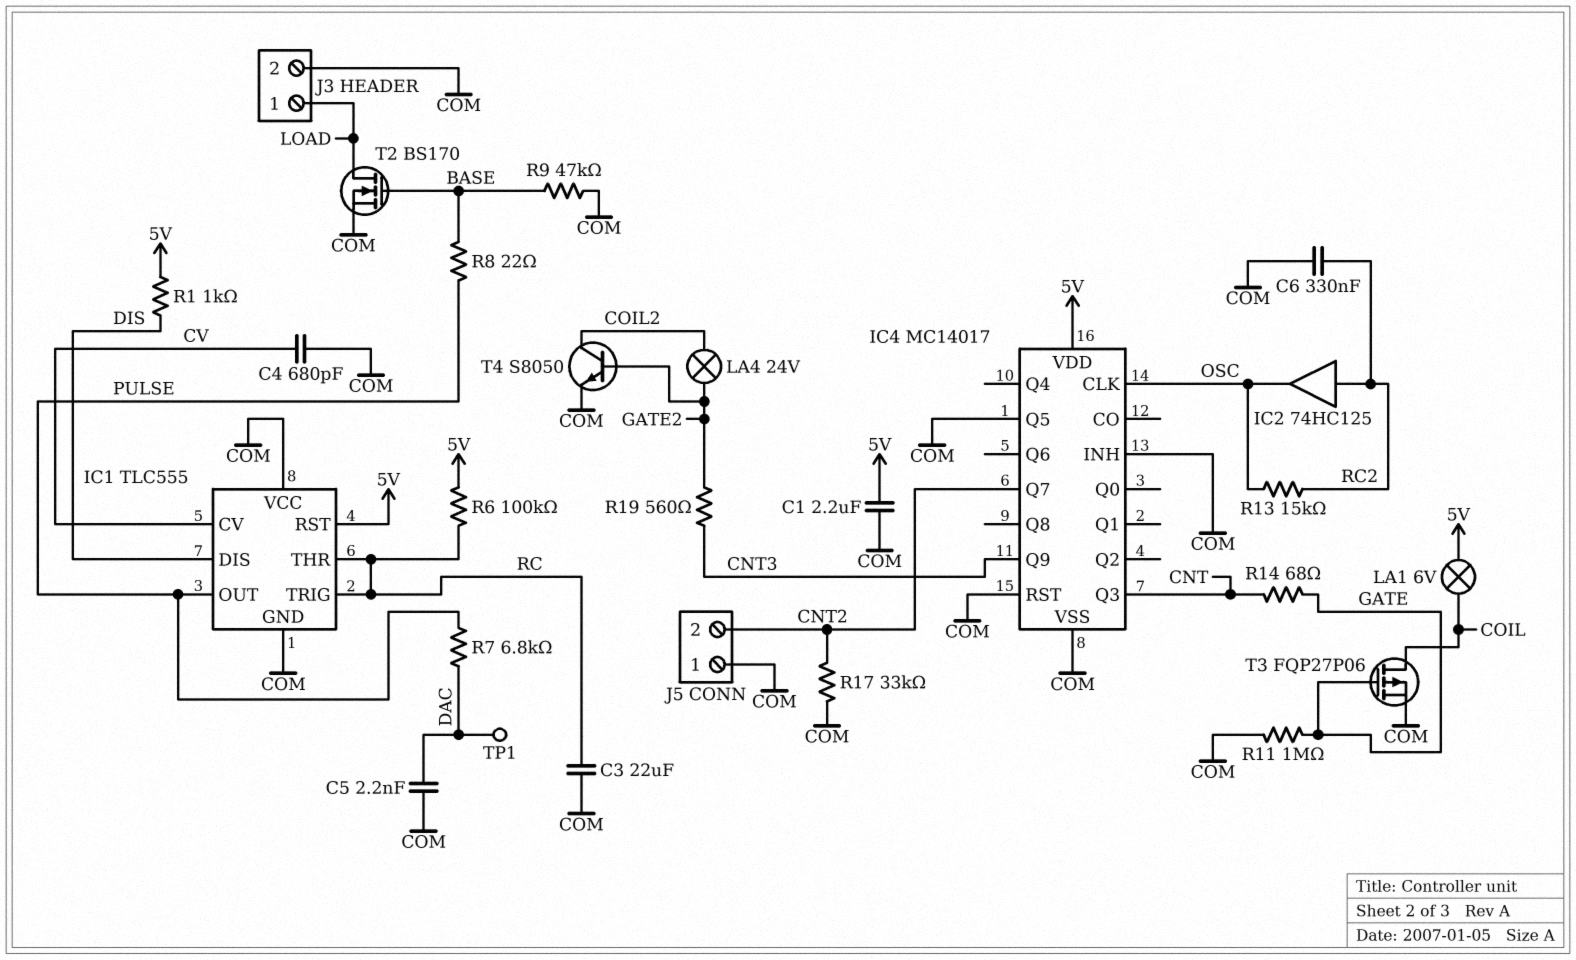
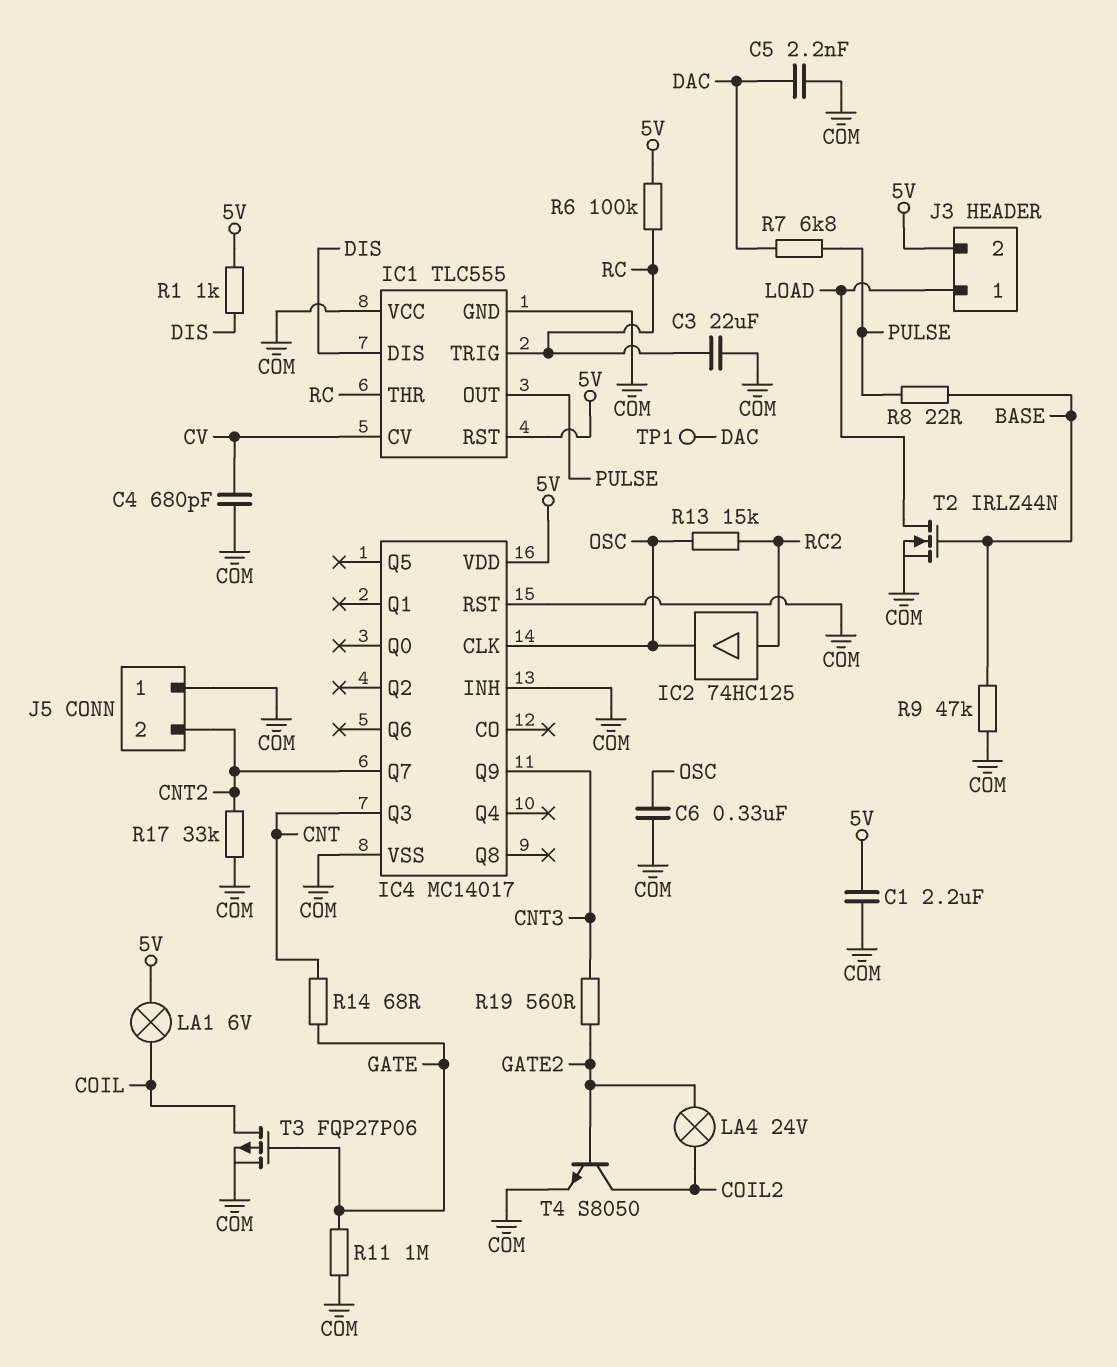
C6: 330nF (COM, RC2) -> 330nF (COM, OSC)
IC4 pin Q5: COM -> none
J3 pin 2: COM -> 5V
T2: NMOS BS170 (G BASE, D LOAD, S COM) -> NMOS IRLZ44N (G BASE, D LOAD, S COM)

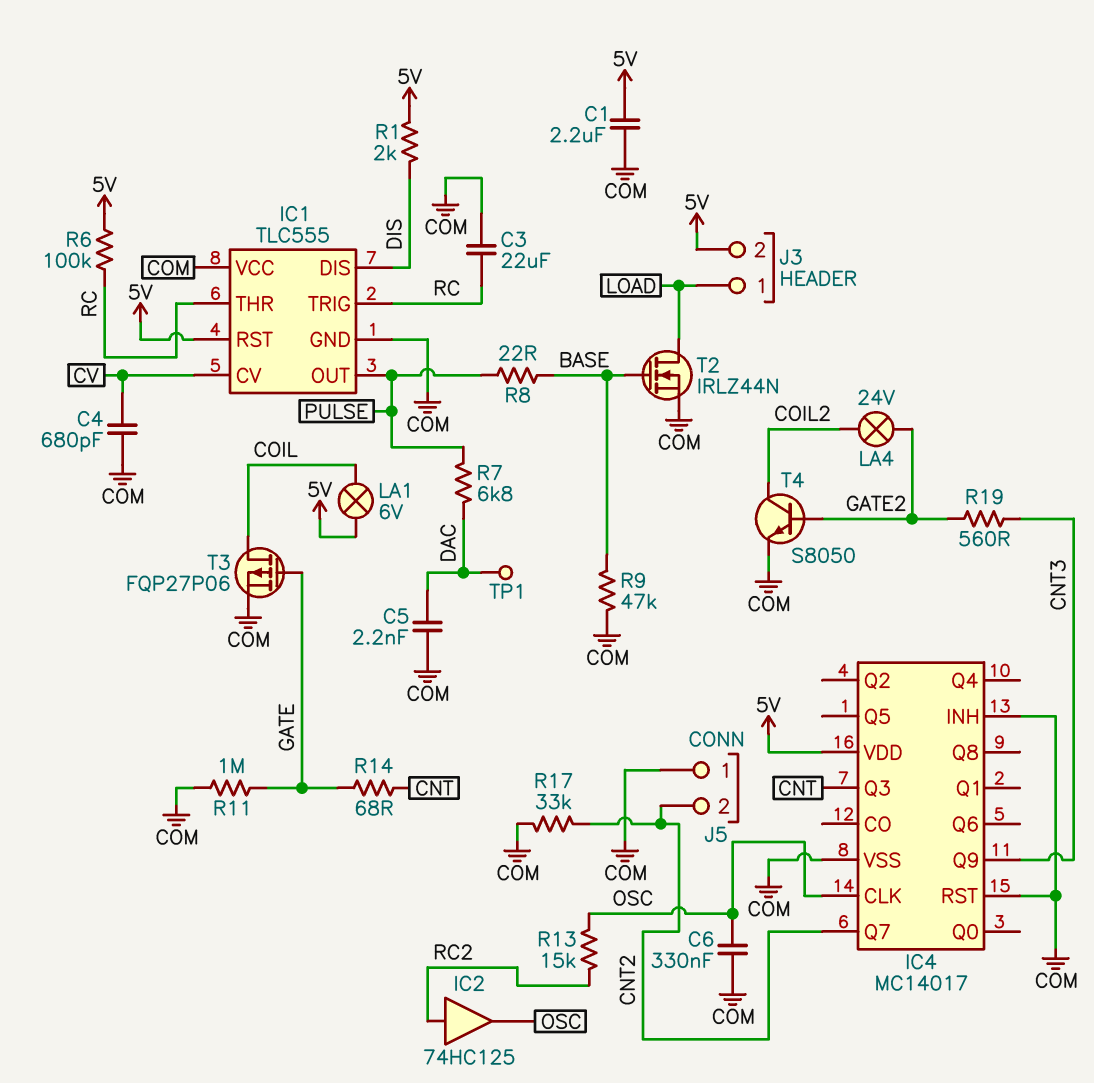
R1: 1k (5V, DIS) -> 2k (5V, DIS)

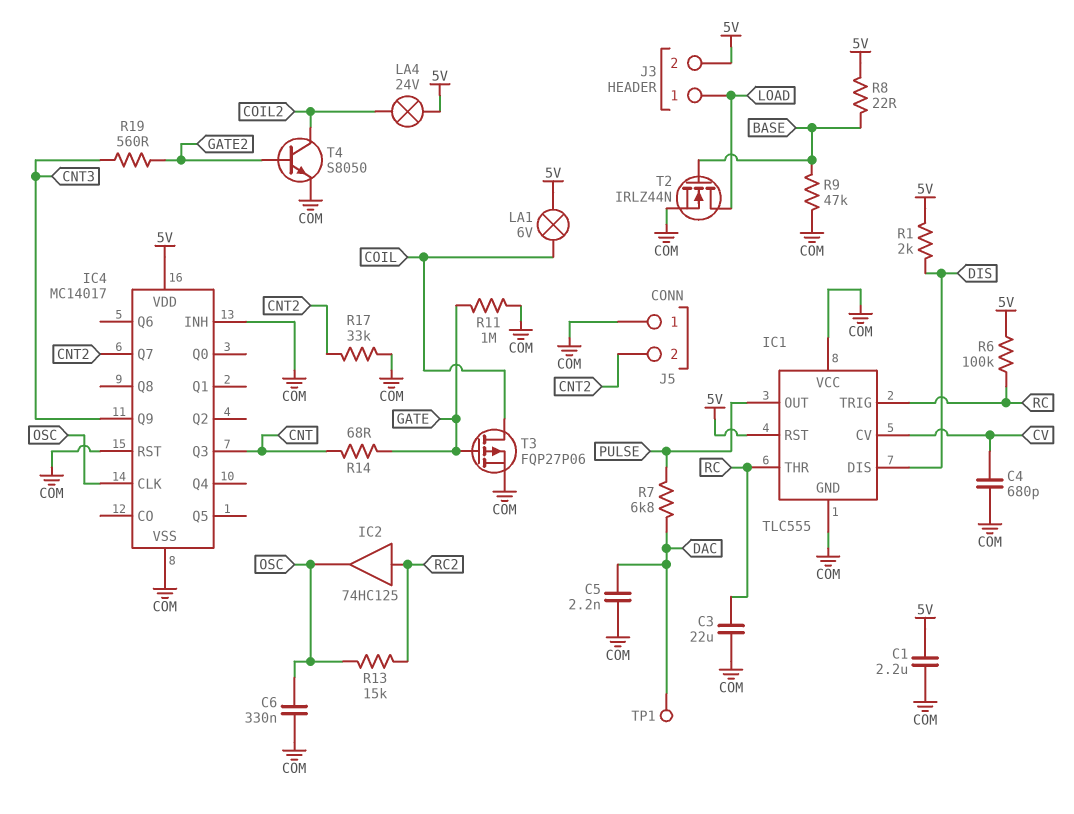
LA4: lamp 24V (COIL2, GATE2) -> lamp 24V (5V, COIL2)
R8: 22 (BASE, PULSE) -> 22 (5V, BASE)

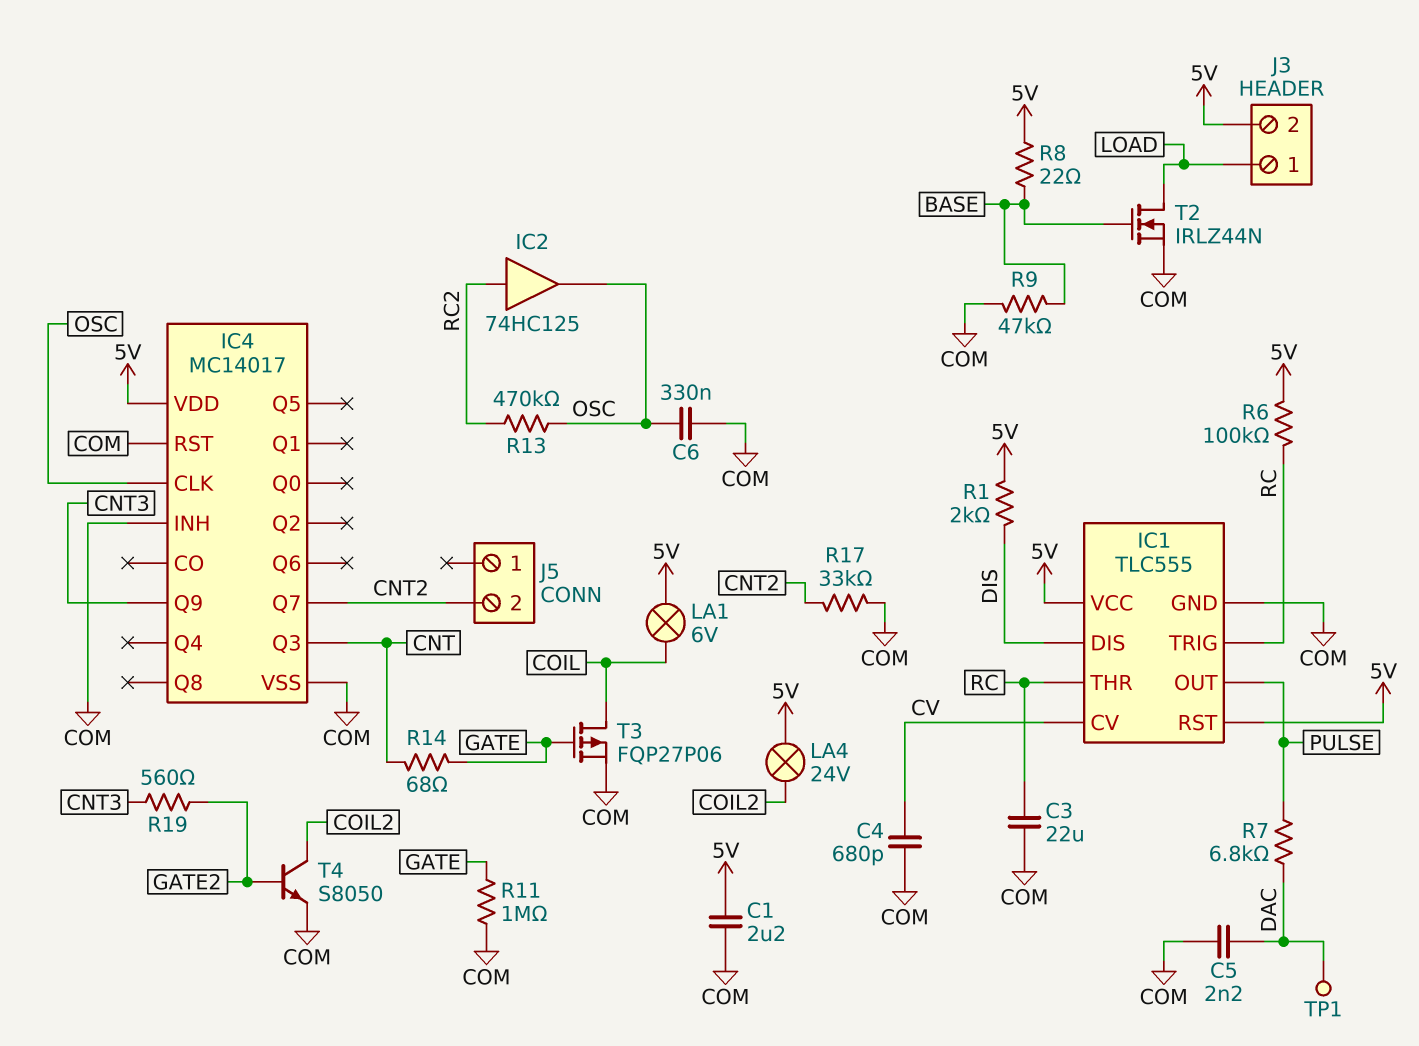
IC1 pin VCC: COM -> 5V
J5 pin 1: COM -> none
R13: 15k (OSC, RC2) -> 470k (OSC, RC2)

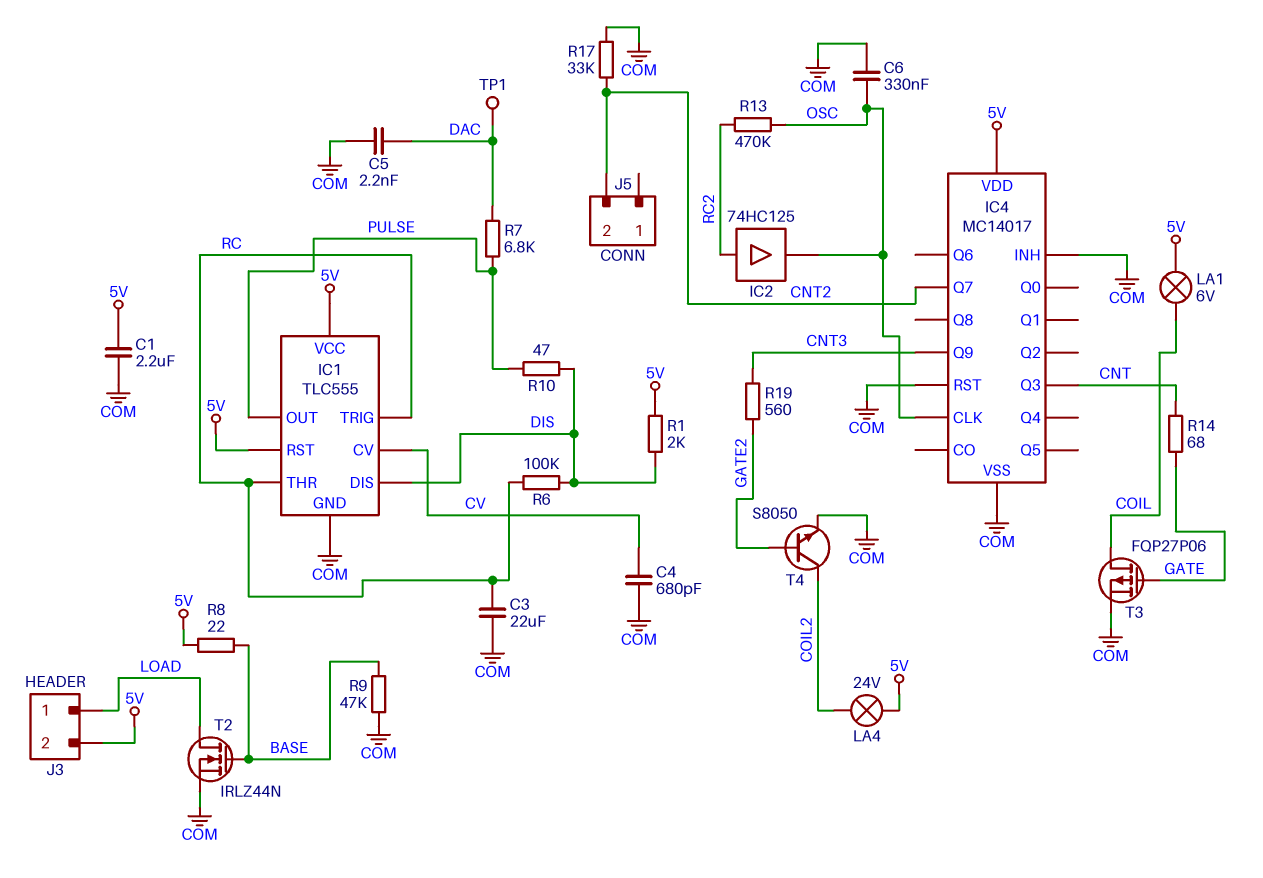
R6: 100k (5V, RC) -> 100k (DIS, RC)
R10: none -> 47 (DIS, PULSE)
R11: 1M (COM, GATE) -> none

